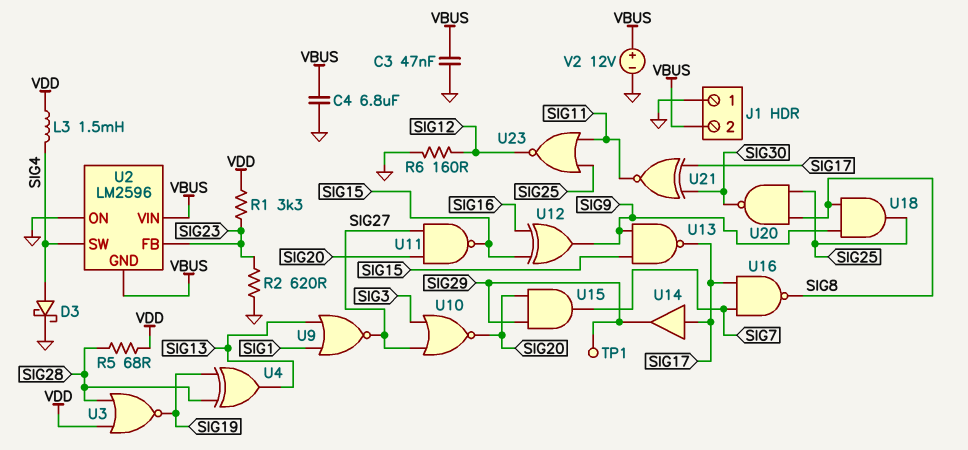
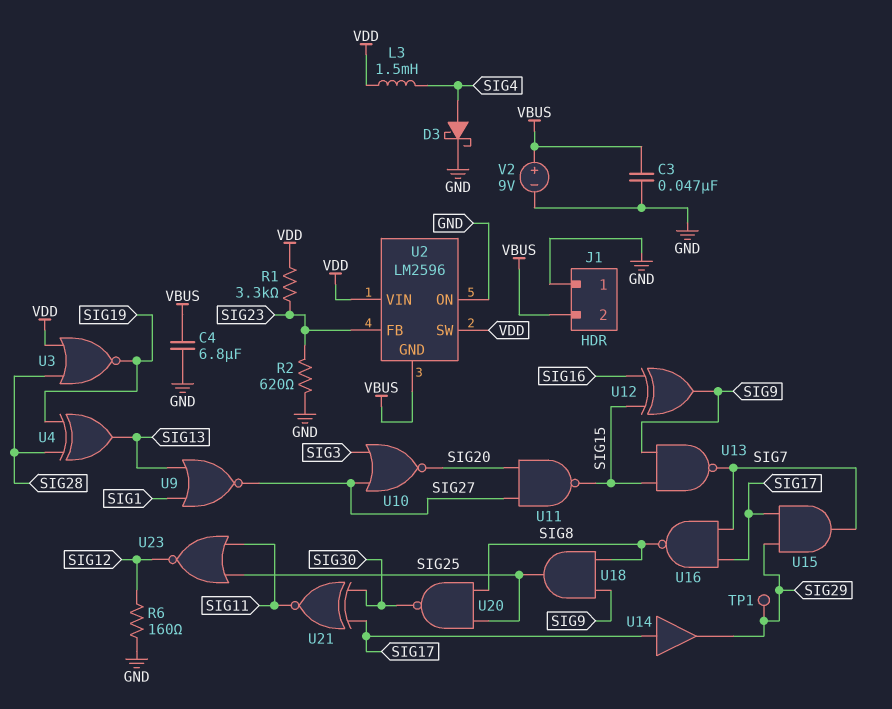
R5: 68 (SIG28, VDD) -> none
U2 pin SW: SIG4 -> VDD
U2 pin VIN: VBUS -> VDD
U13: NAND (in SIG9, in SIG15, out SIG17) -> NAND (in SIG9, in SIG15, out SIG7)
U15: AND (in SIG20, in SIG29, out SIG7) -> AND (in SIG17, in SIG29, out SIG7)
V2: 12V (plus VBUS, minus GND) -> 9V (plus VBUS, minus GND)

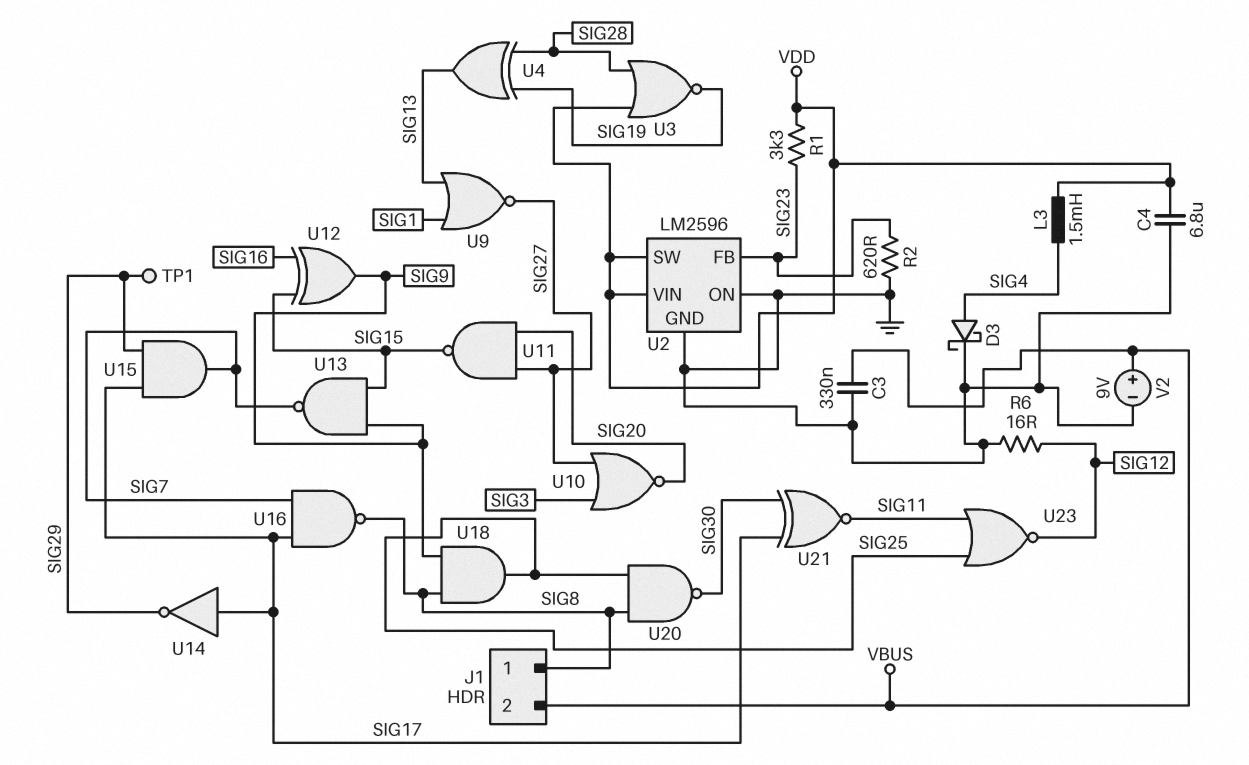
C3: 47nF (GND, VBUS) -> 330nF (GND, VBUS)
C4: 6.8uF (GND, VBUS) -> 6.8uF (GND, VDD)
J1 pin 1: GND -> SIG8
R6: 160 (GND, SIG12) -> 16 (GND, SIG12)
U2 pin GND: VBUS -> GND
U14: buffer (in SIG17, out SIG29) -> NOT (in SIG17, out SIG29)

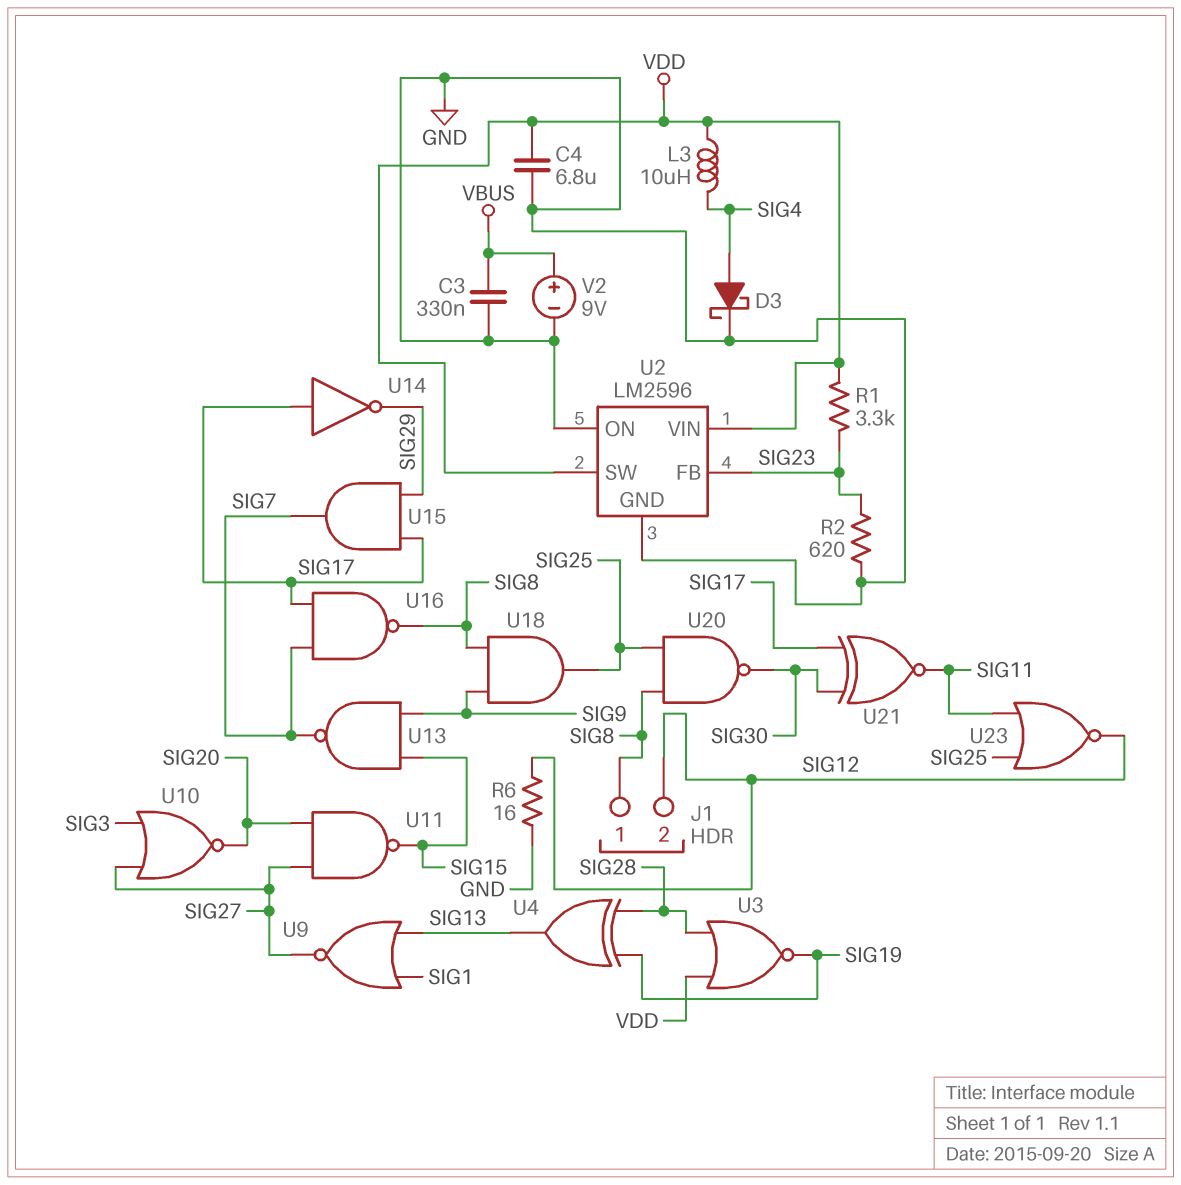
J1 pin 2: VBUS -> SIG12
L3: 1.5mH (SIG4, VDD) -> 10uH (SIG4, VDD)
TP1: test point (SIG29) -> none
U12: XOR (in SIG15, in SIG16, out SIG9) -> none

